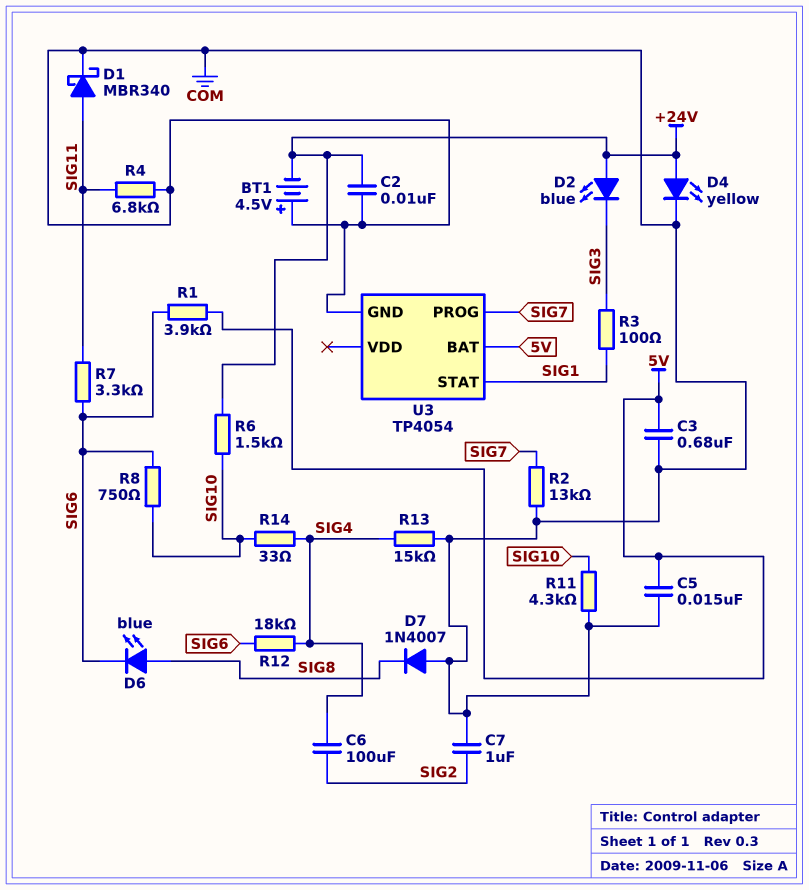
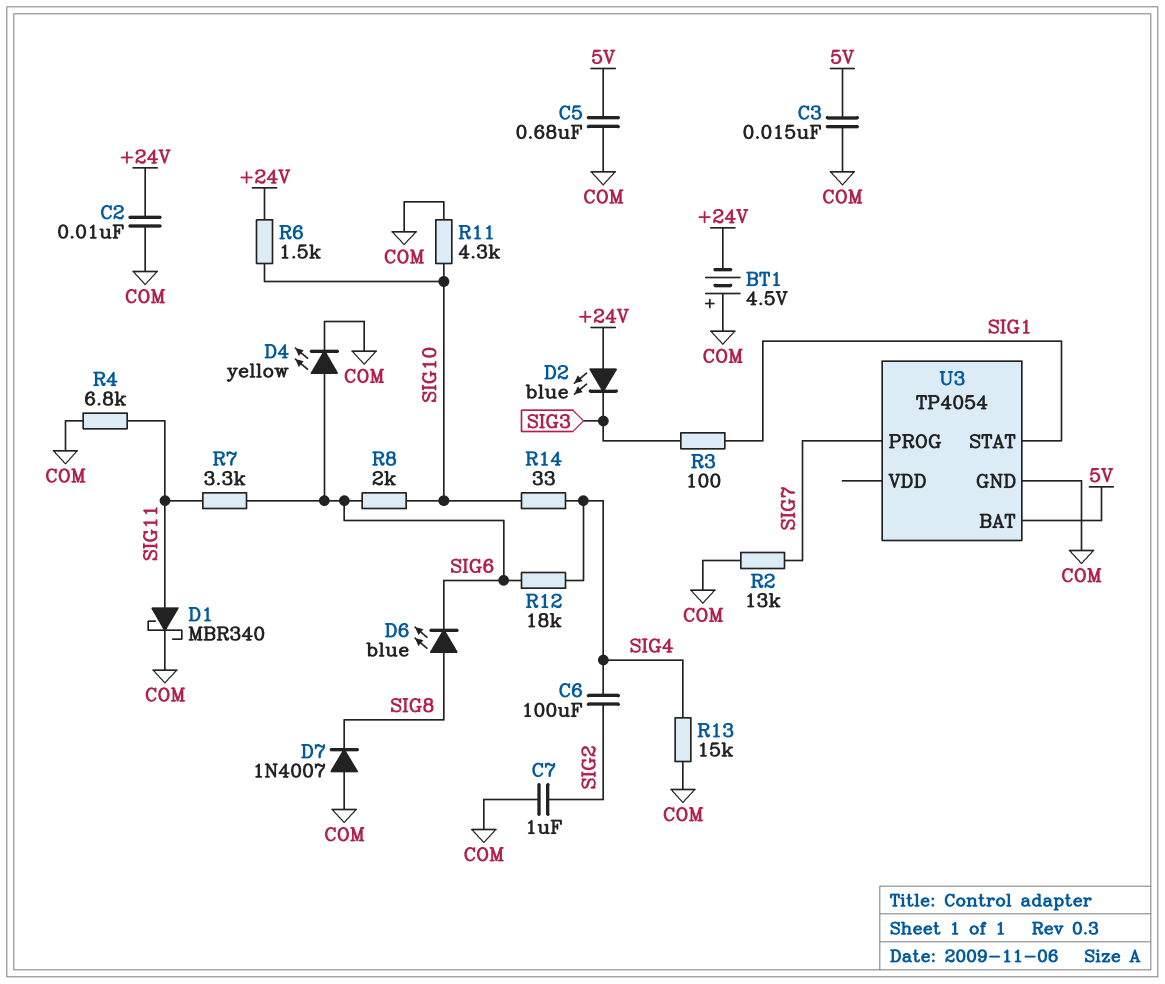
C3: 680nF (5V, COM) -> 15nF (5V, COM)
C5: 15nF (5V, COM) -> 680nF (5V, COM)
D4: LED yellow (A +24V, K COM) -> LED yellow (A SIG6, K COM)
R1: 3.9k (5V, SIG6) -> none
R8: 750 (SIG6, SIG10) -> 2k (SIG6, SIG10)

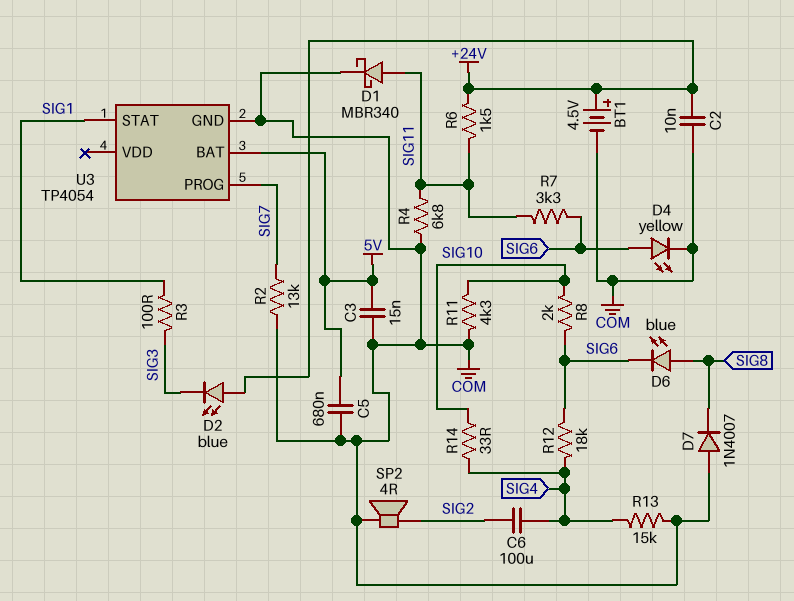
BT1: 4.5V (plus COM, minus +24V) -> 4.5V (plus +24V, minus COM)
C7: 1uF (COM, SIG2) -> none
R6: 1.5k (+24V, SIG10) -> 1.5k (+24V, SIG11)
SP2: none -> speaker 4R (COM, SIG2)

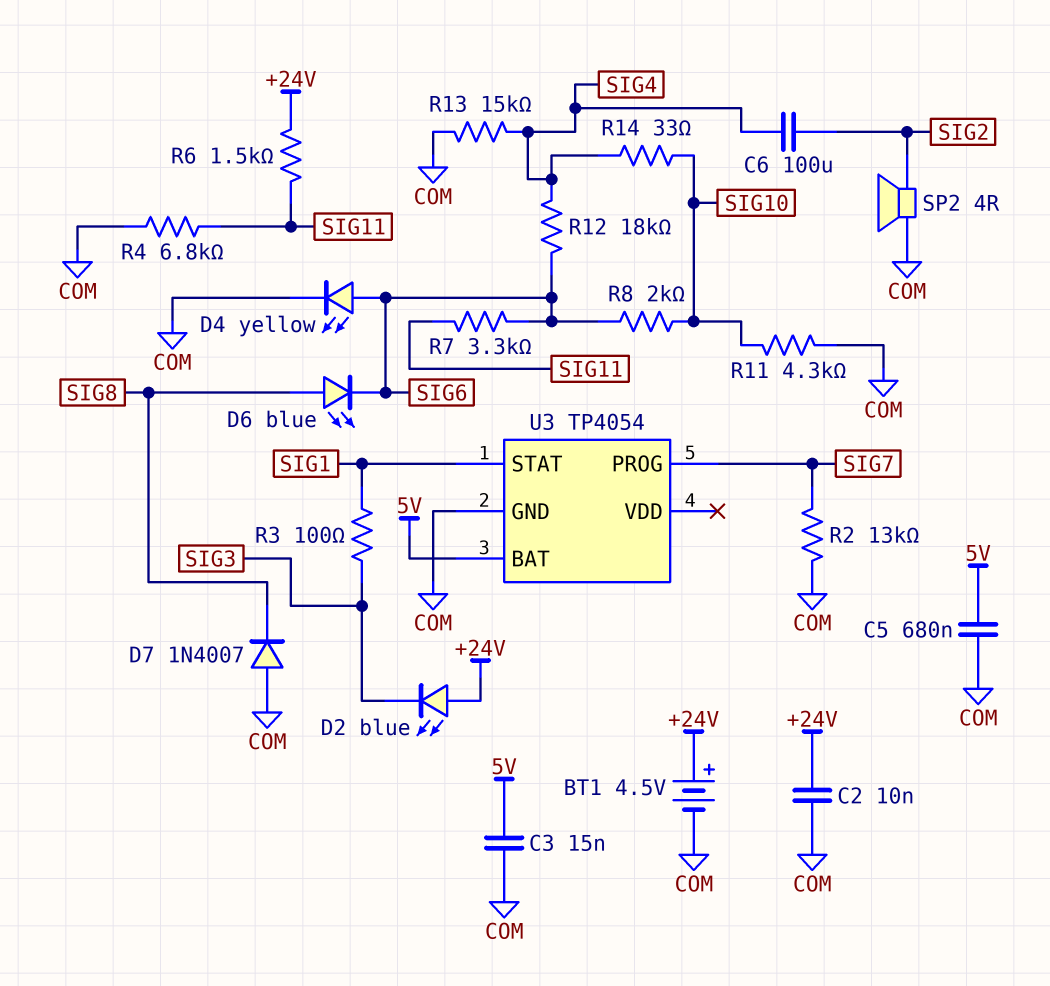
D1: schottky MBR340 (A SIG11, K COM) -> none

